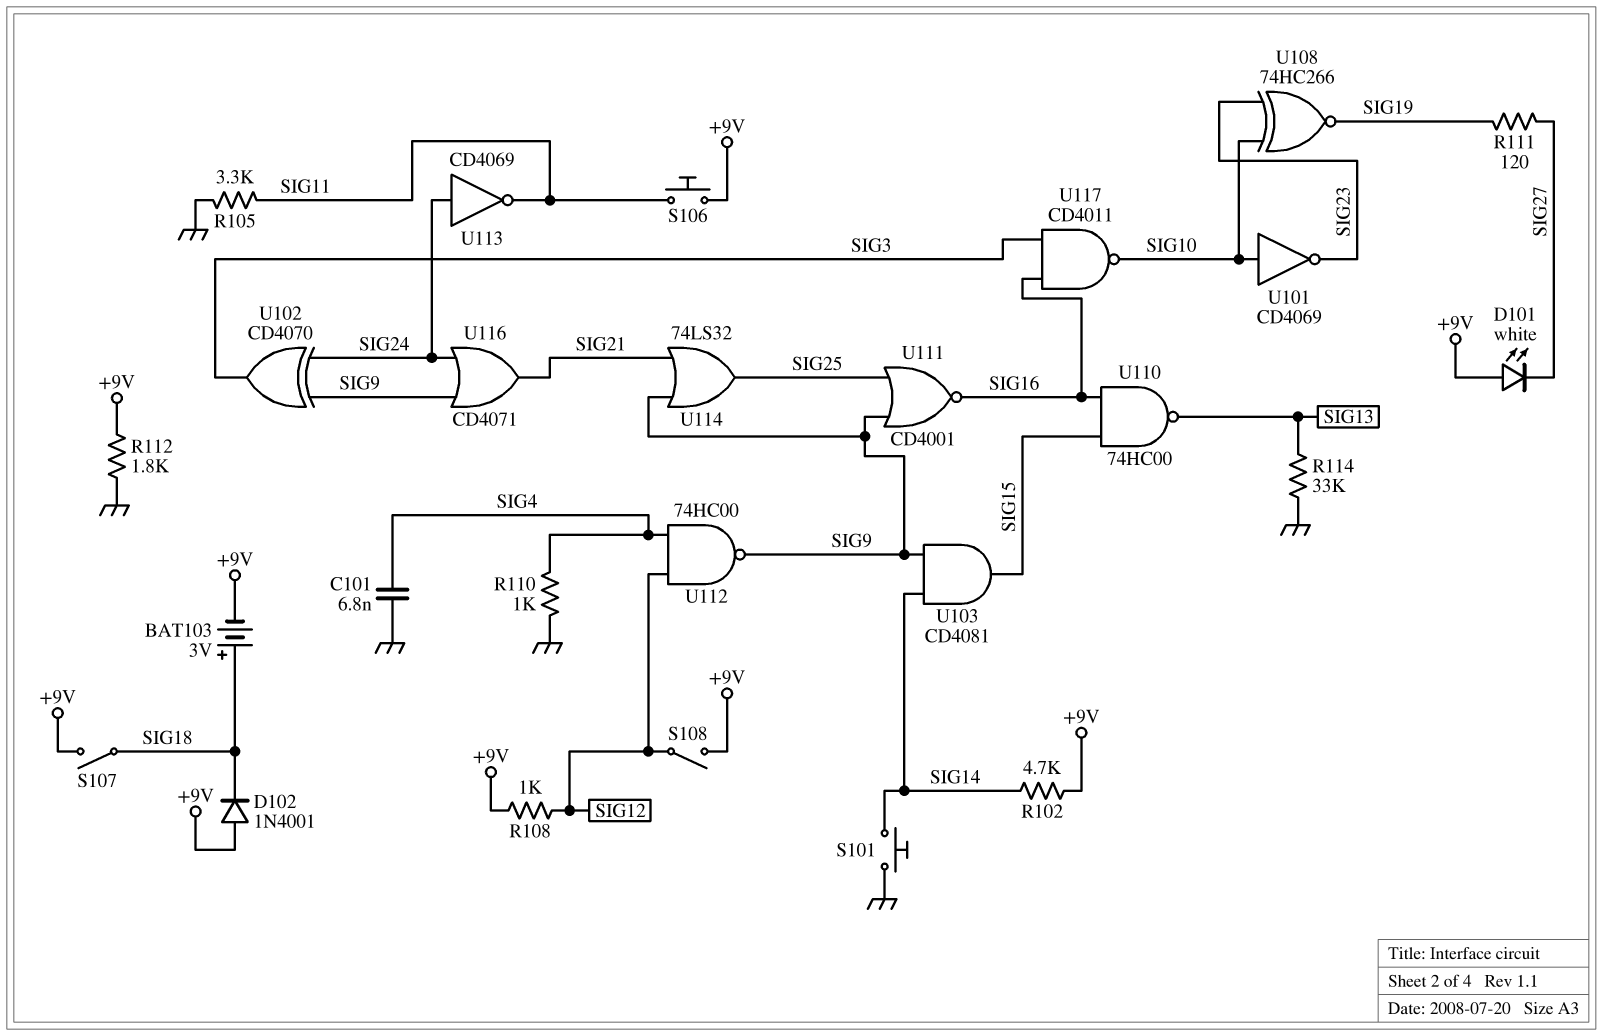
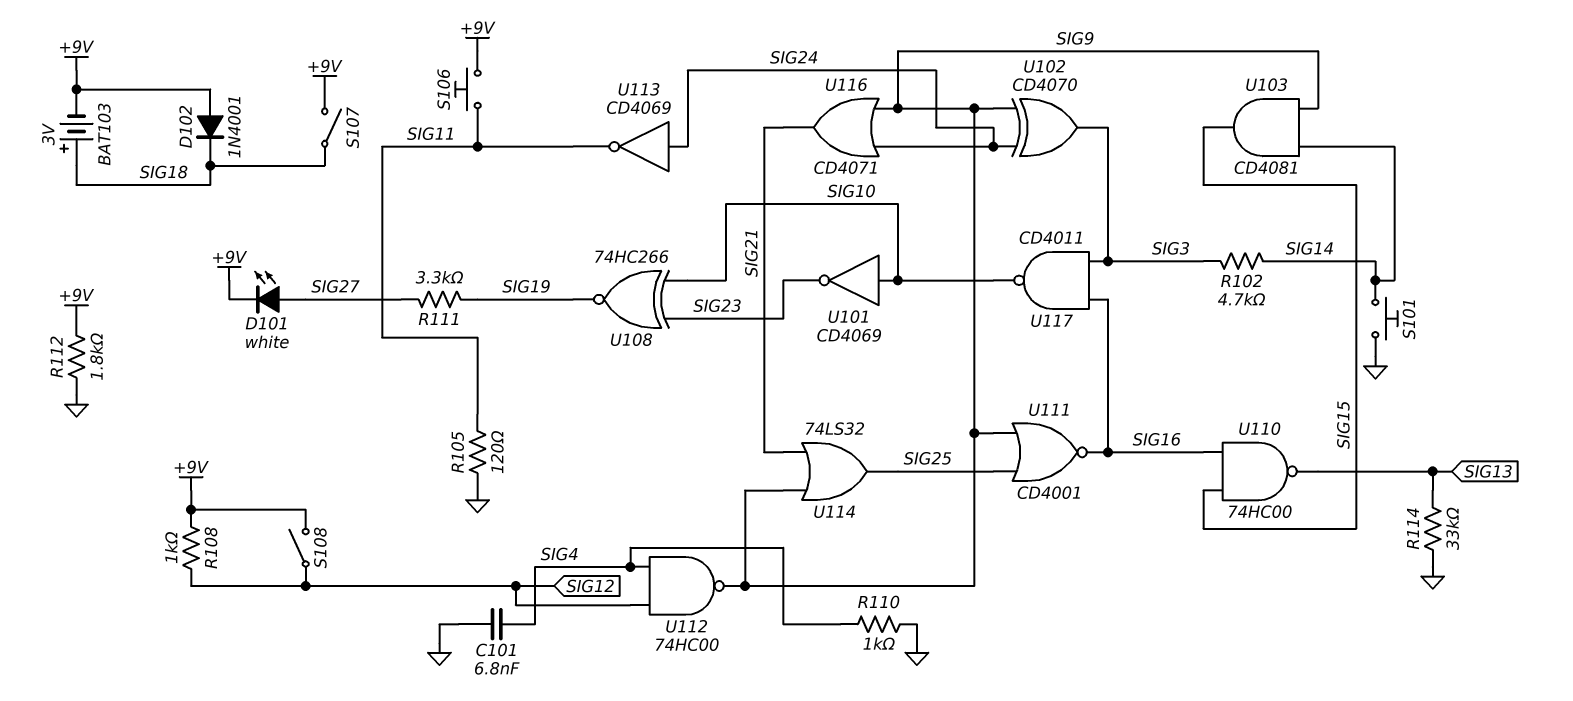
D101: LED white (A +9V, K SIG27) -> LED white (A SIG27, K +9V)
R102: 4.7k (+9V, SIG14) -> 4.7k (SIG3, SIG14)
R105: 3.3k (GND, SIG11) -> 120 (GND, SIG11)
R111: 120 (SIG19, SIG27) -> 3.3k (SIG19, SIG27)

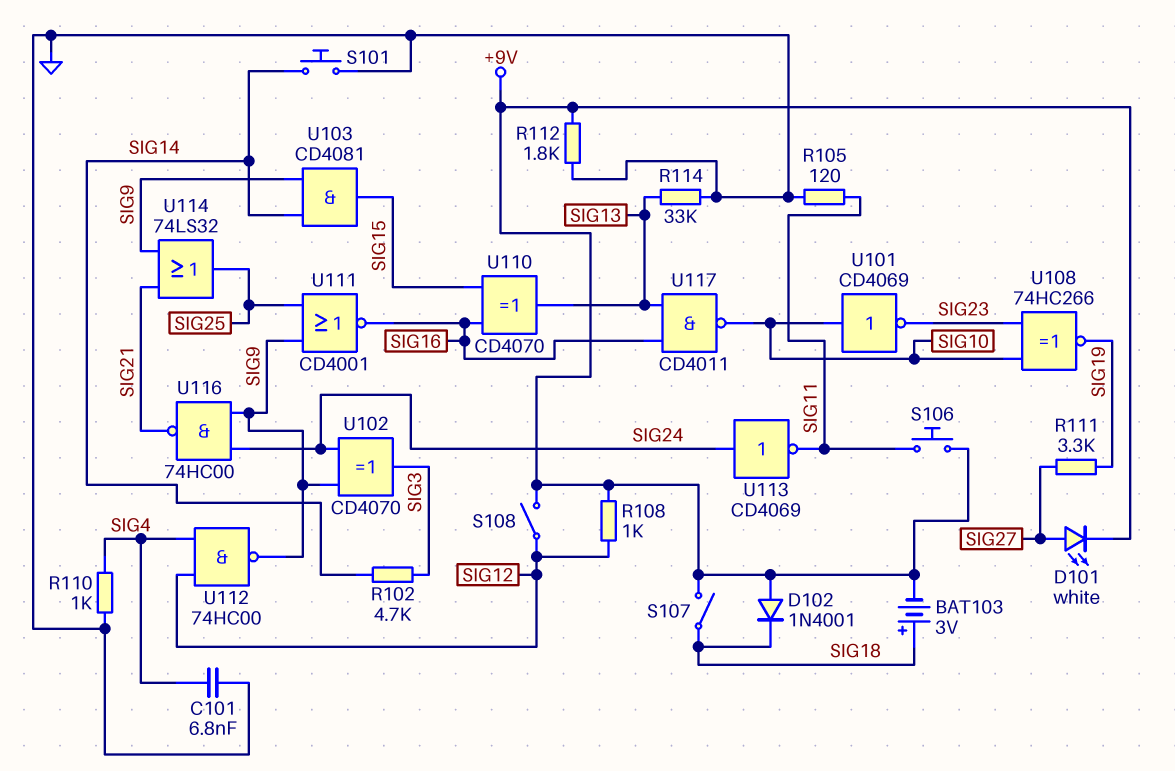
U110: NAND 74HC00 (in SIG15, in SIG16, out SIG13) -> XOR CD4070 (in SIG15, in SIG16, out SIG13)
U116: OR CD4071 (in SIG9, in SIG24, out SIG21) -> NAND 74HC00 (in SIG9, in SIG24, out SIG21)
U117: NAND CD4011 (in SIG3, in SIG16, out SIG10) -> NAND CD4011 (in SIG13, in SIG16, out SIG10)

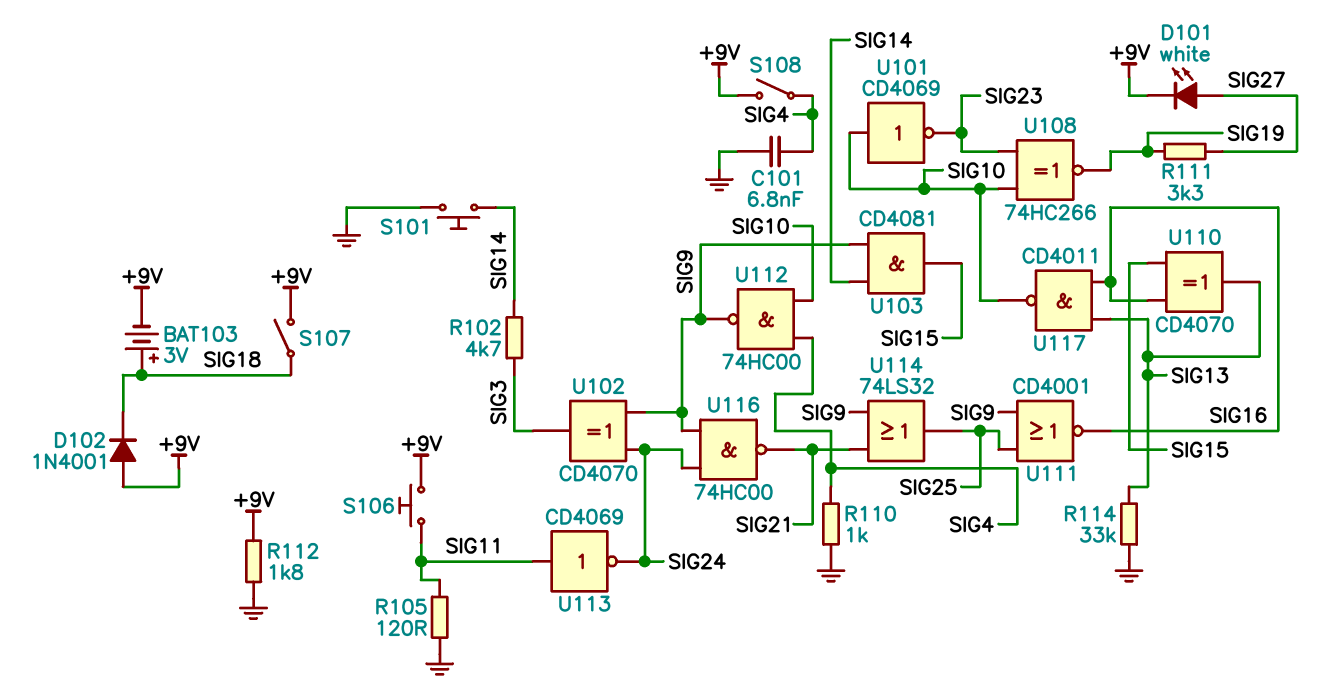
R108: 1k (+9V, SIG12) -> none
S108: switch (+9V, SIG12) -> switch (+9V, SIG4)
U112: NAND 74HC00 (in SIG4, in SIG12, out SIG9) -> NAND 74HC00 (in SIG4, in SIG10, out SIG9)
U113: NOT CD4069 (in SIG24, out SIG11) -> NOT CD4069 (in SIG11, out SIG24)

